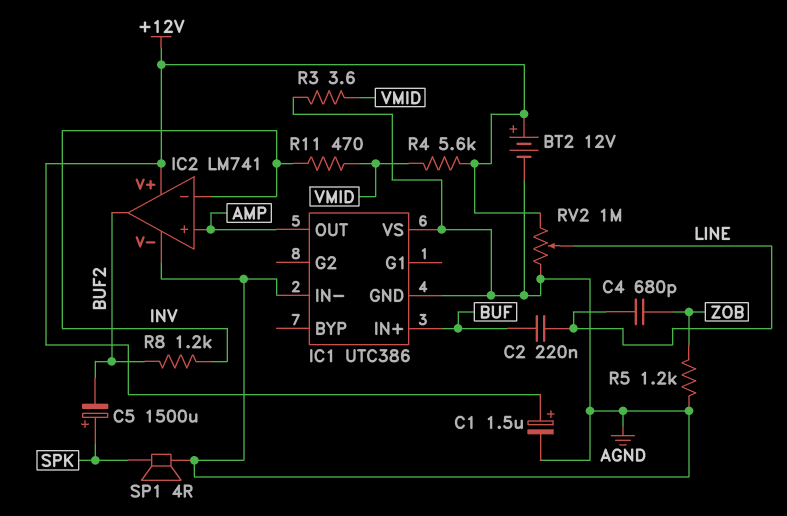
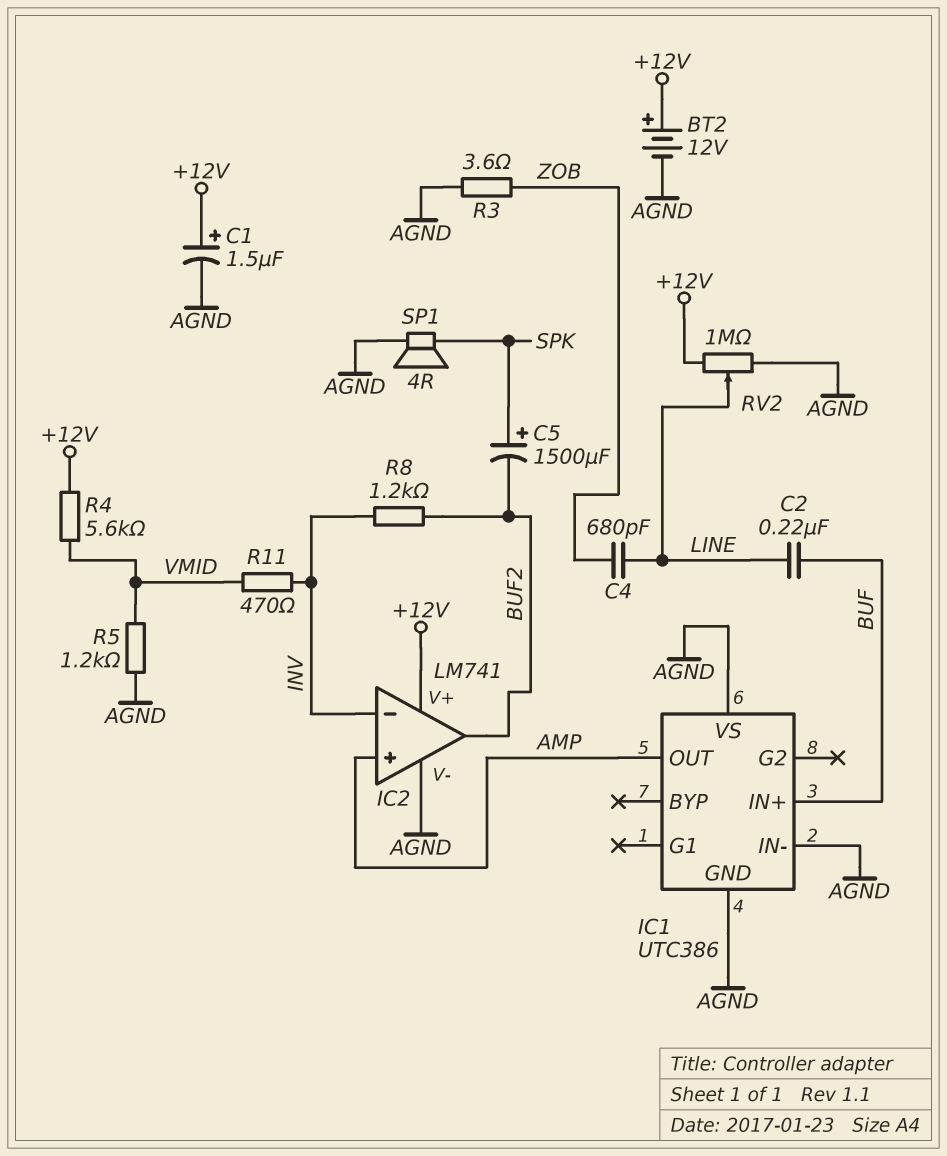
R3: 3.6 (AGND, VMID) -> 3.6 (AGND, ZOB)
R5: 1.2k (AGND, ZOB) -> 1.2k (AGND, VMID)

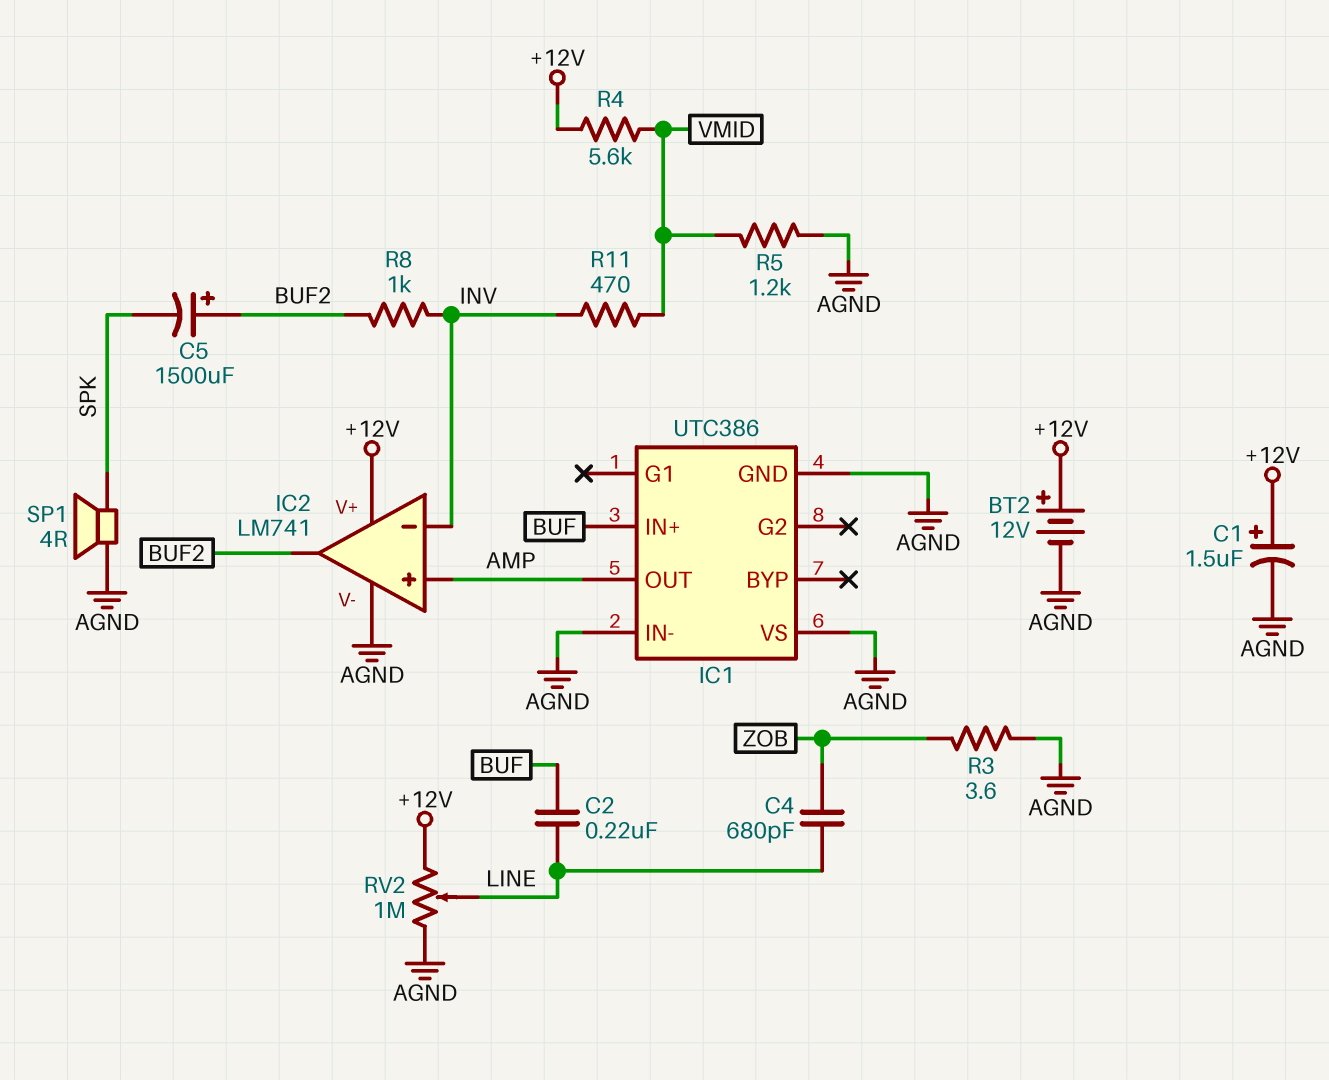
C5: 1500uF (plus SPK, minus BUF2) -> 1500uF (plus BUF2, minus SPK)
R8: 1.2k (BUF2, INV) -> 1k (BUF2, INV)

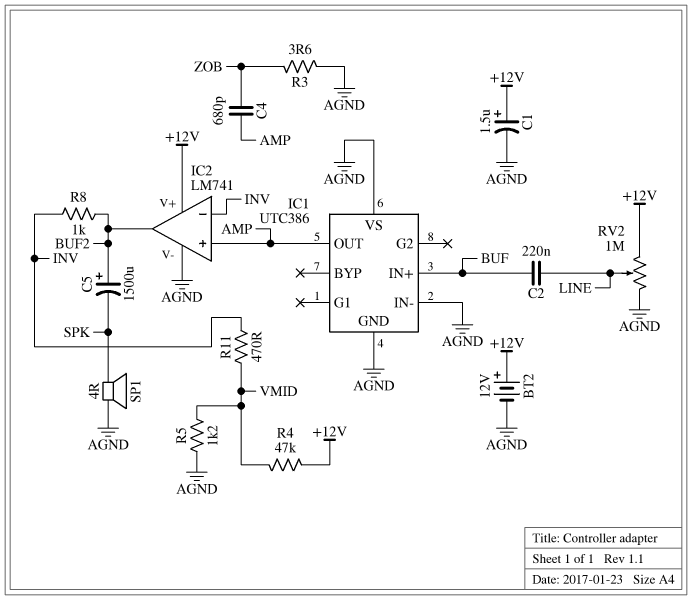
C4: 680pF (LINE, ZOB) -> 680pF (AMP, ZOB)
R4: 5.6k (+12V, VMID) -> 47k (+12V, VMID)

